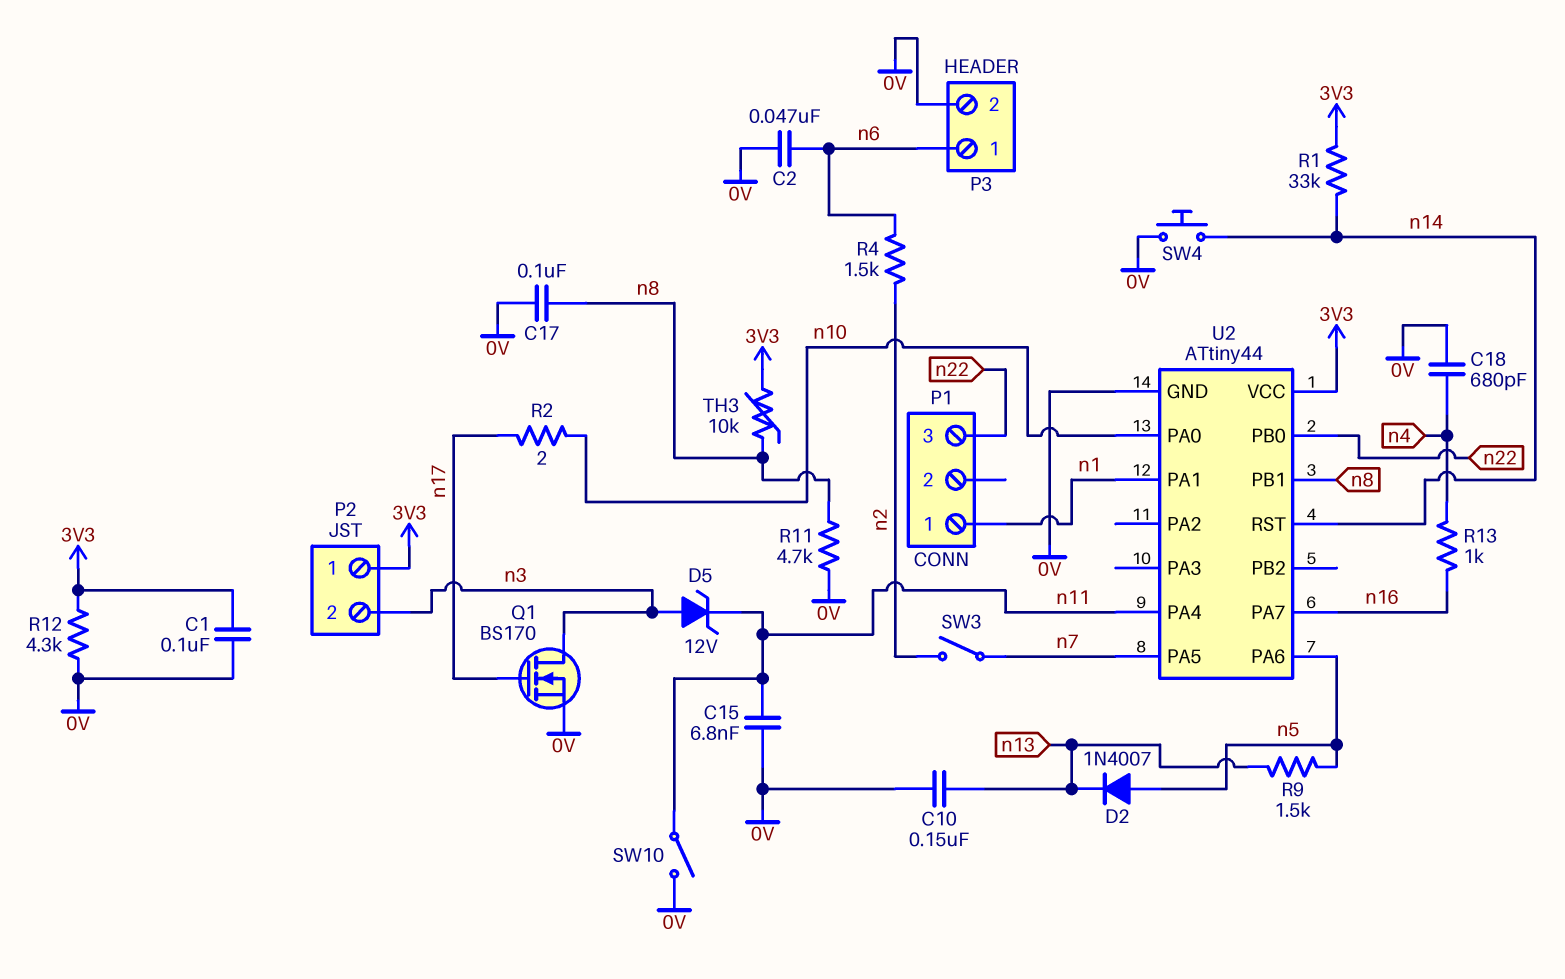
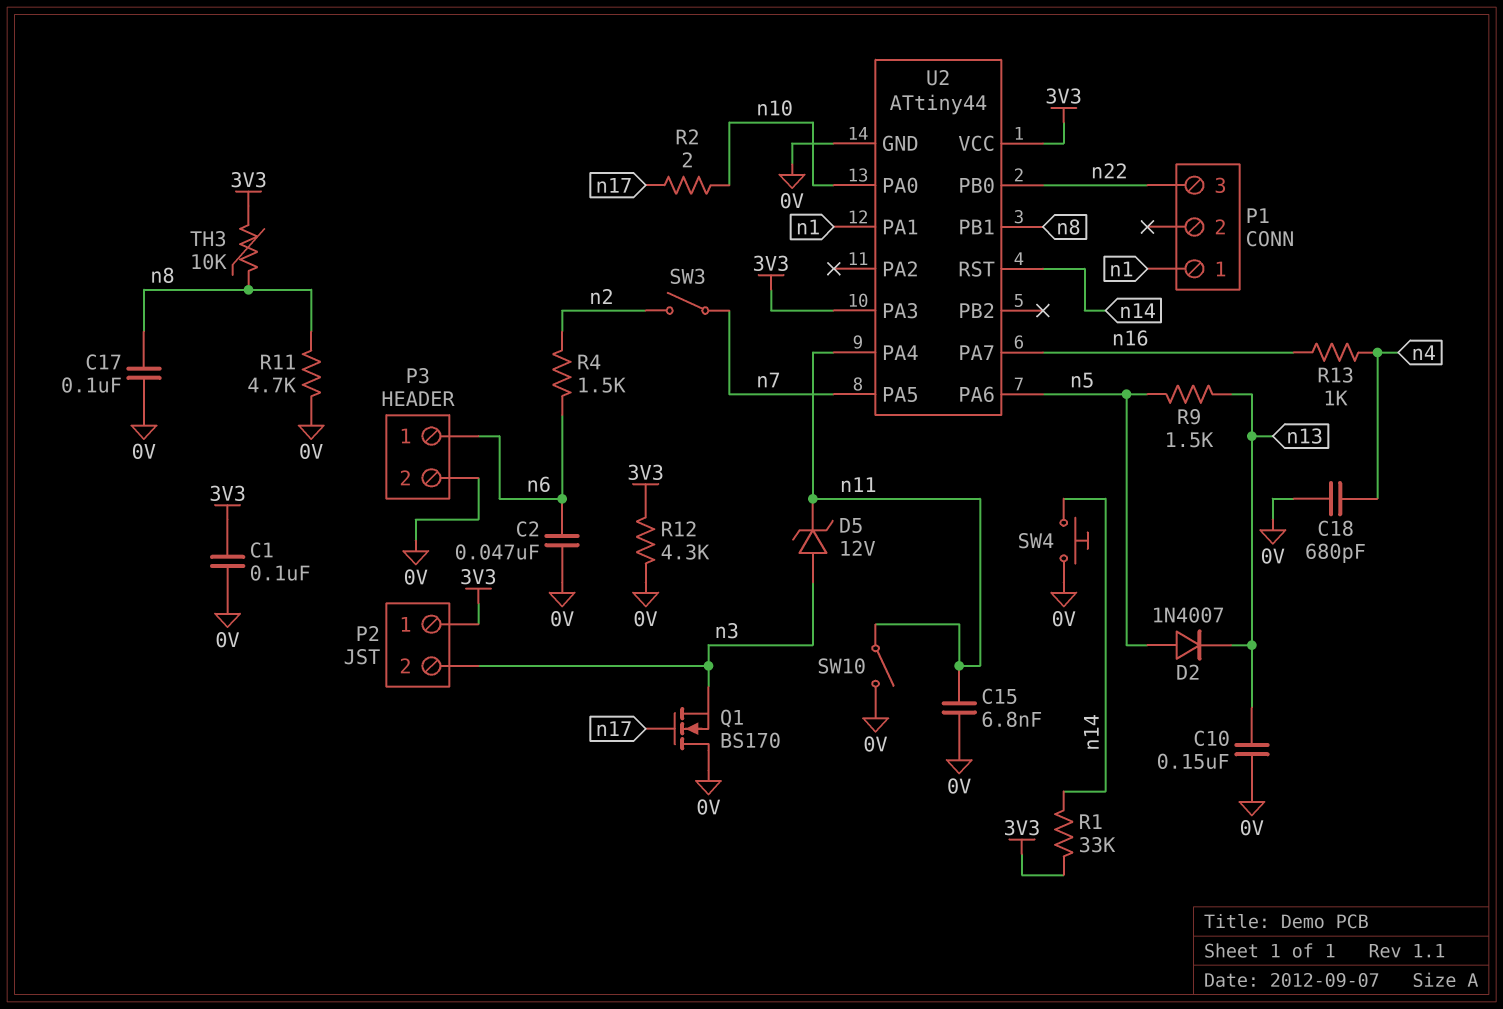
Q1: NMOS BS170 (G n17, D n3, S 0V) -> NMOS BS170 (G n17, D 0V, S n3)
U2 pin PA3: none -> 3V3

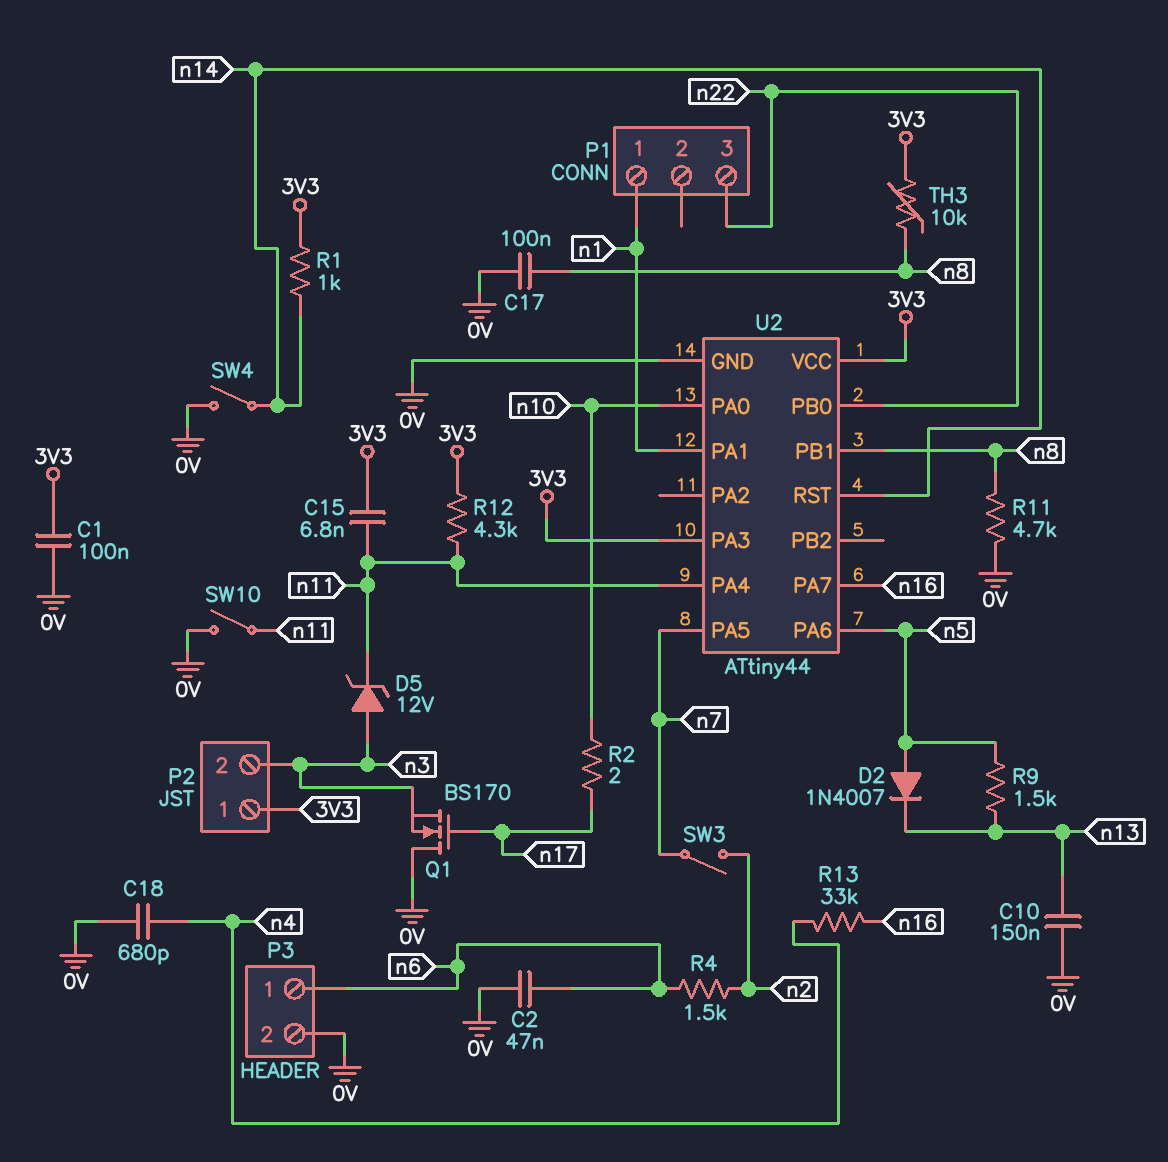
C15: 6.8nF (0V, n11) -> 6.8nF (3V3, n11)
R1: 33k (3V3, n14) -> 1k (3V3, n14)
R12: 4.3k (0V, 3V3) -> 4.3k (3V3, n11)
R13: 1k (n4, n16) -> 33k (n4, n16)
SW4: button (0V, n14) -> switch (0V, n14)

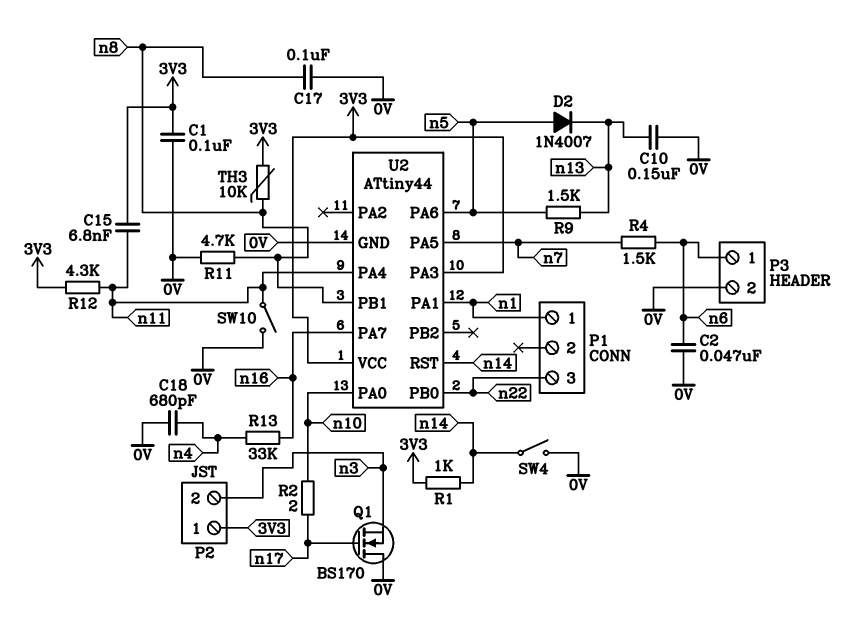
D5: zener 12V (A n3, K n11) -> none
R4: 1.5k (n2, n6) -> 1.5k (n6, n7)
SW3: switch (n2, n7) -> none

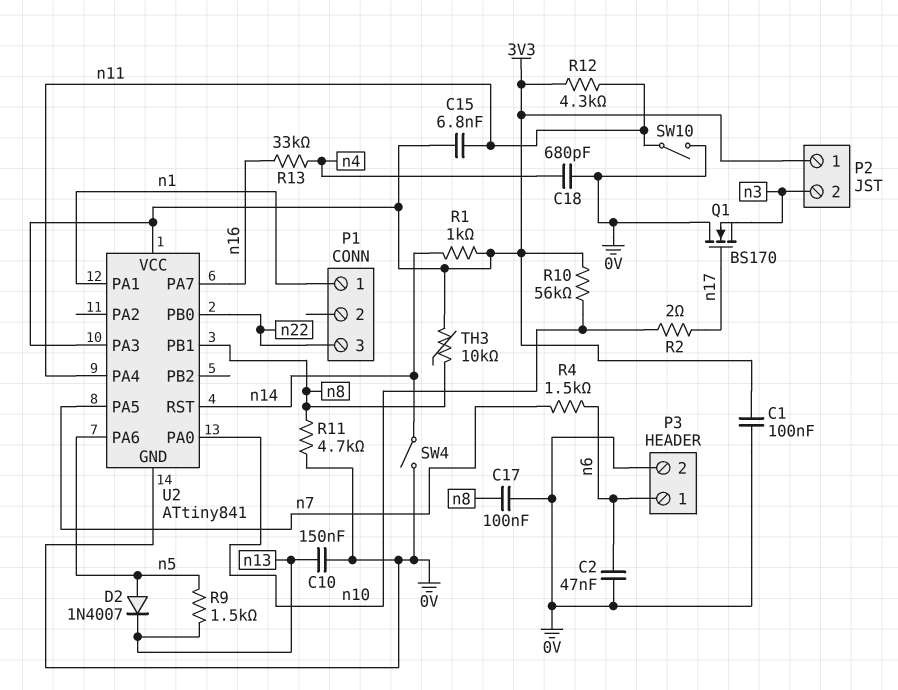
R10: none -> 56k (3V3, n10)
U2: ATtiny44 -> ATtiny841

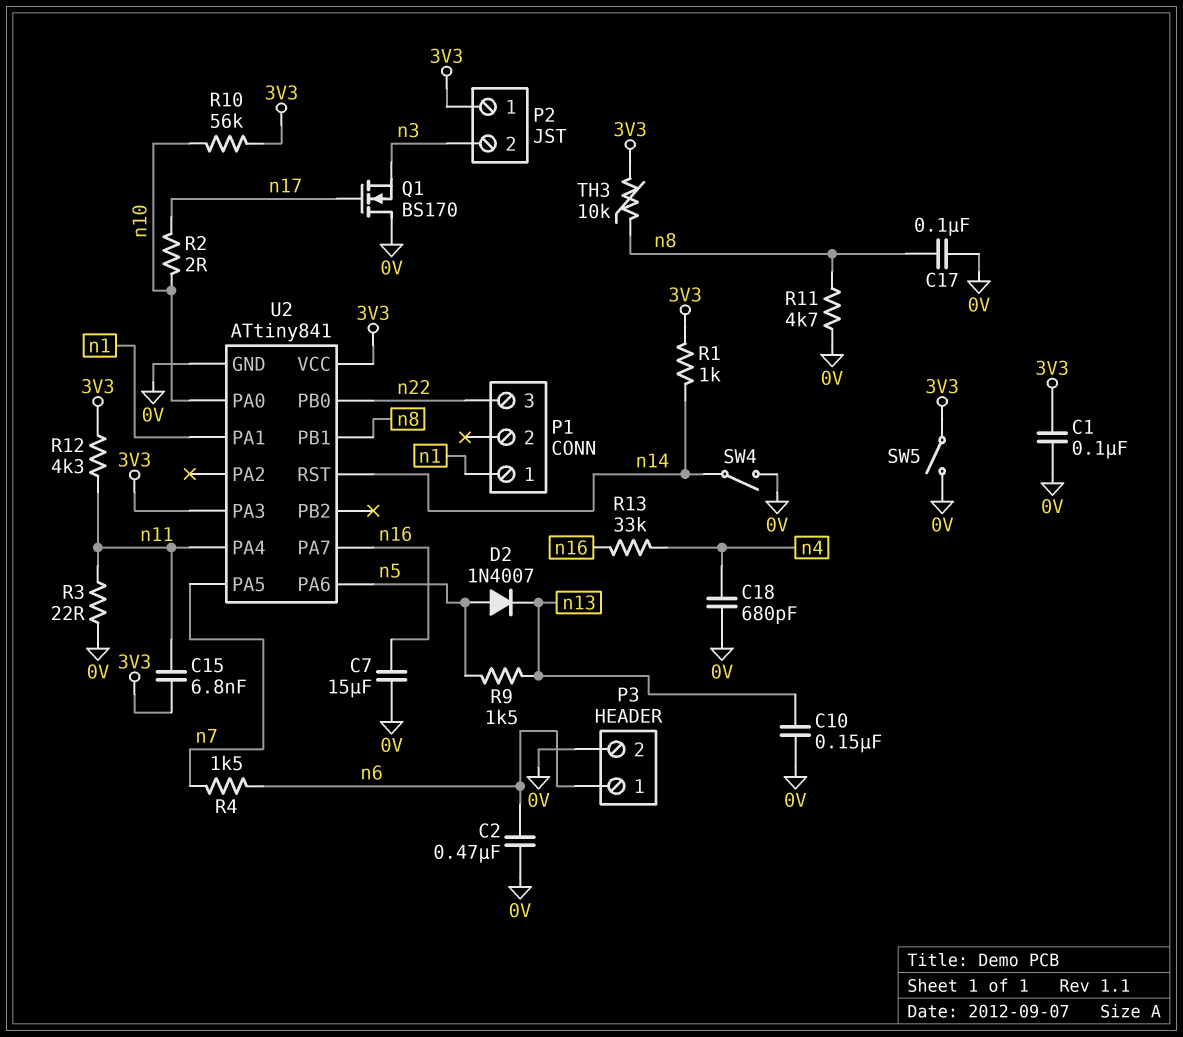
C2: 47nF (0V, n6) -> 470nF (0V, n6)
C7: none -> 15uF (0V, n16)
R3: none -> 22 (0V, n11)
SW5: none -> switch (0V, 3V3)
SW10: switch (0V, n11) -> none

